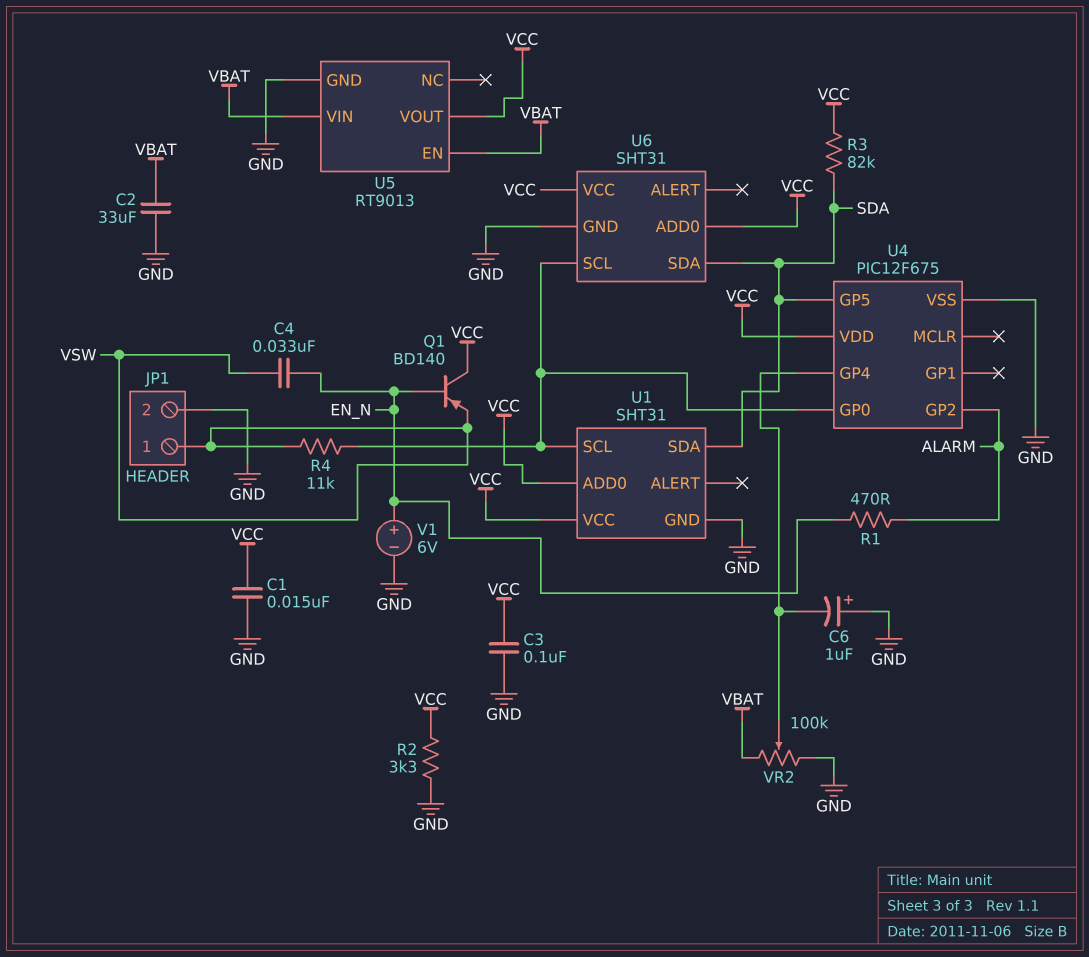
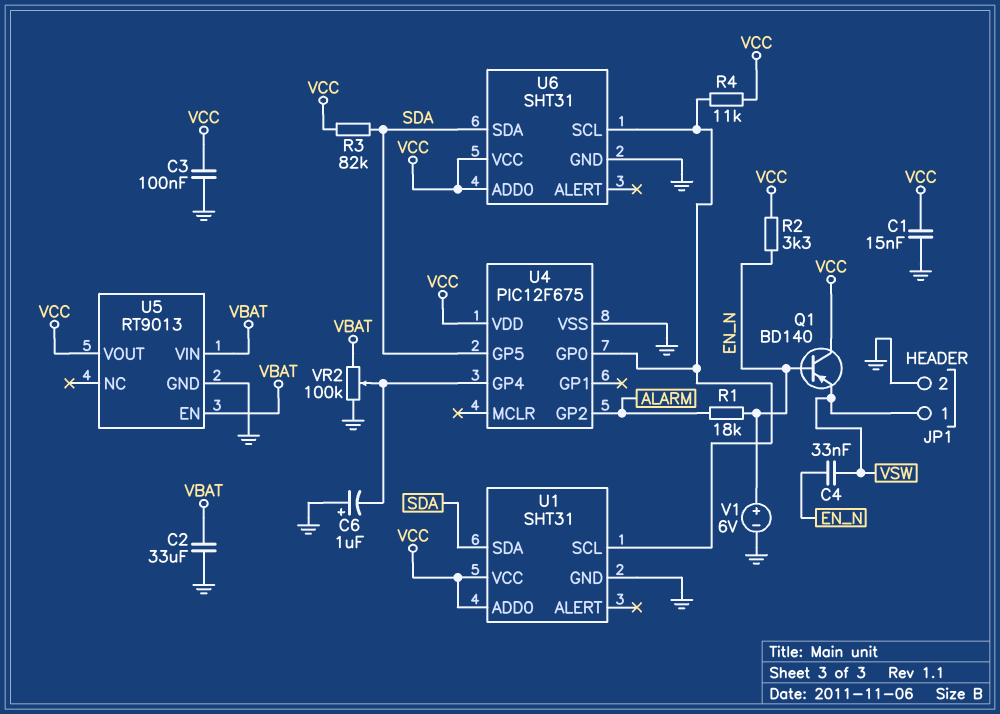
R1: 470 (ALARM, EN_N) -> 18k (ALARM, EN_N)
R2: 3.3k (GND, VCC) -> 3.3k (EN_N, VCC)
R4: 11k (U1/SCL, VSW) -> 11k (U1/SCL, VCC)

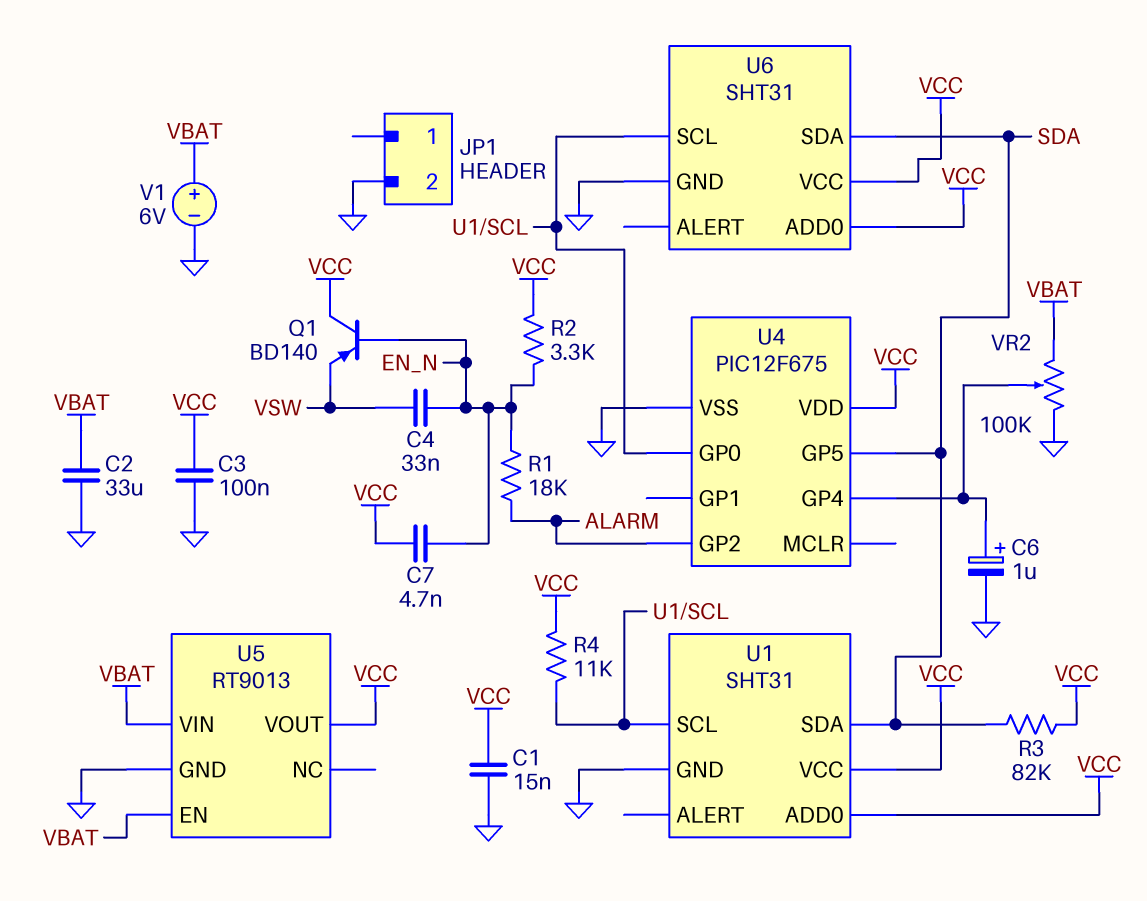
C6: 1uF (plus GND, minus U4/GP4) -> 1uF (plus U4/GP4, minus GND)
C7: none -> 4.7nF (EN_N, VCC)
JP1 pin 1: VSW -> none
V1: 6V (plus EN_N, minus GND) -> 6V (plus VBAT, minus GND)

